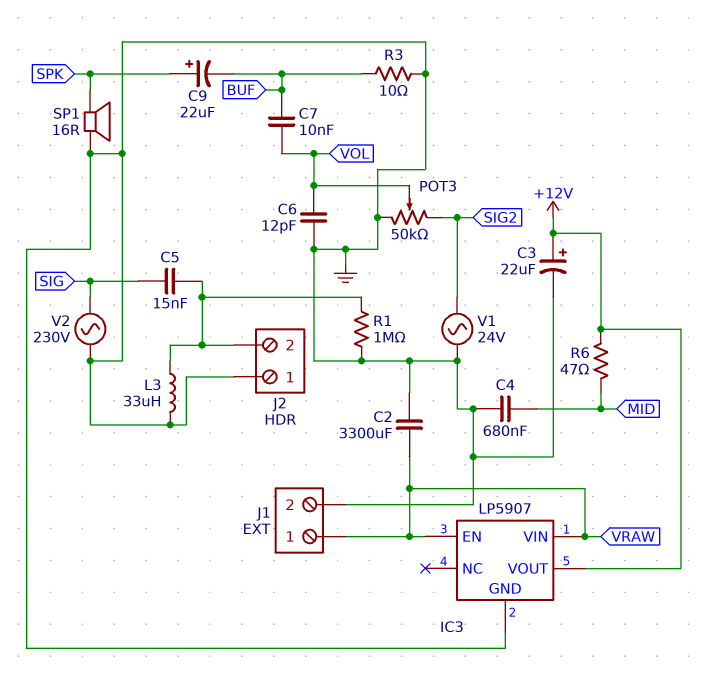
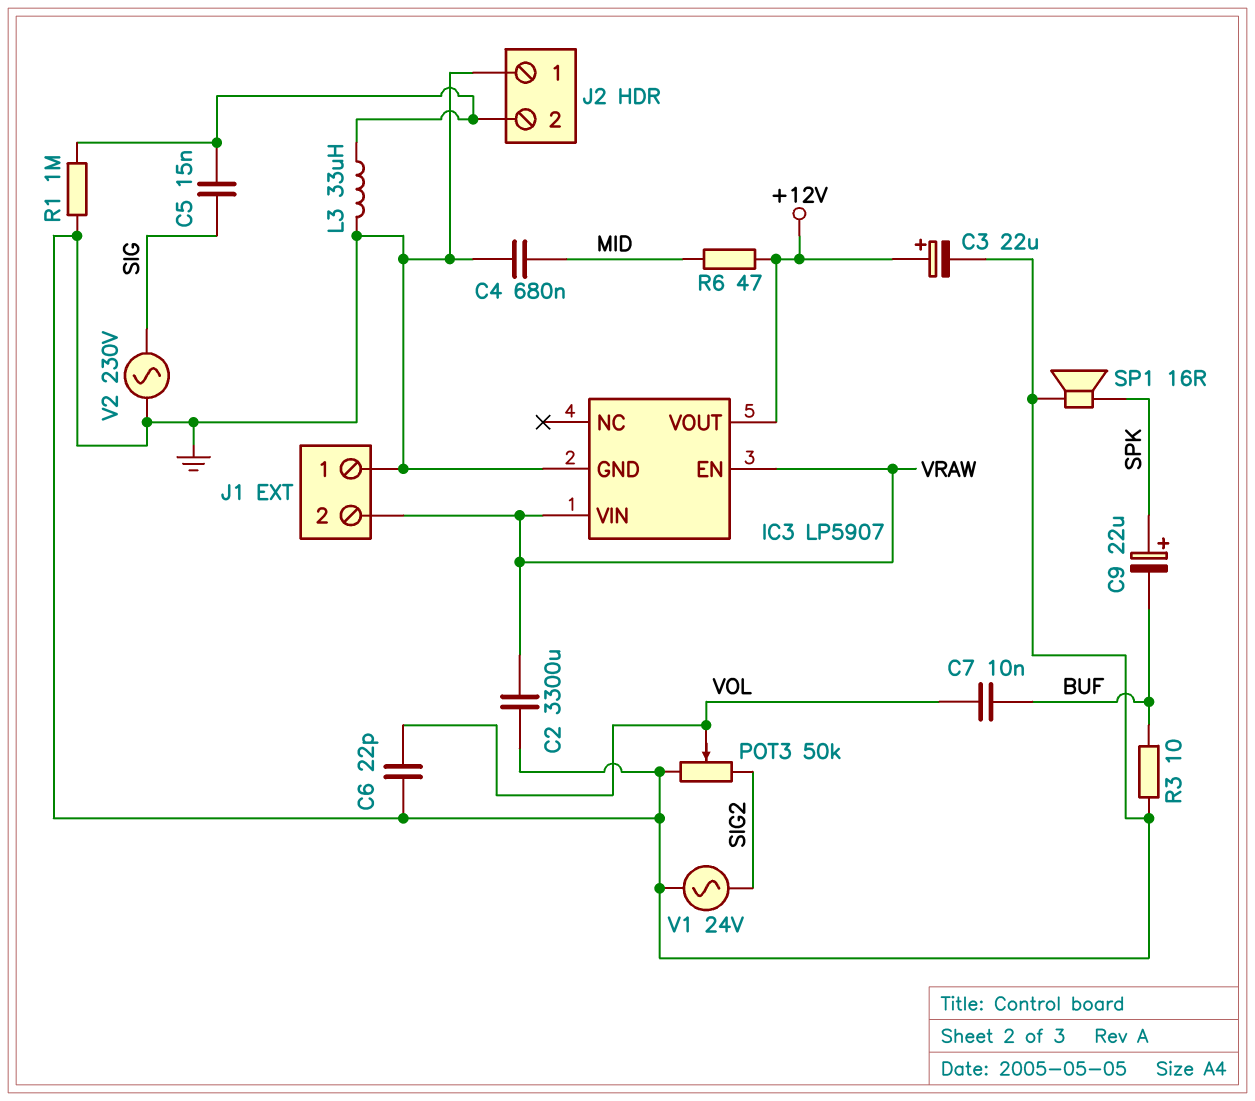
C6: 12pF (GND, VOL) -> 22pF (GND, VOL)
J1 pin 1: VRAW -> GND
J1 pin 2: GND -> VRAW

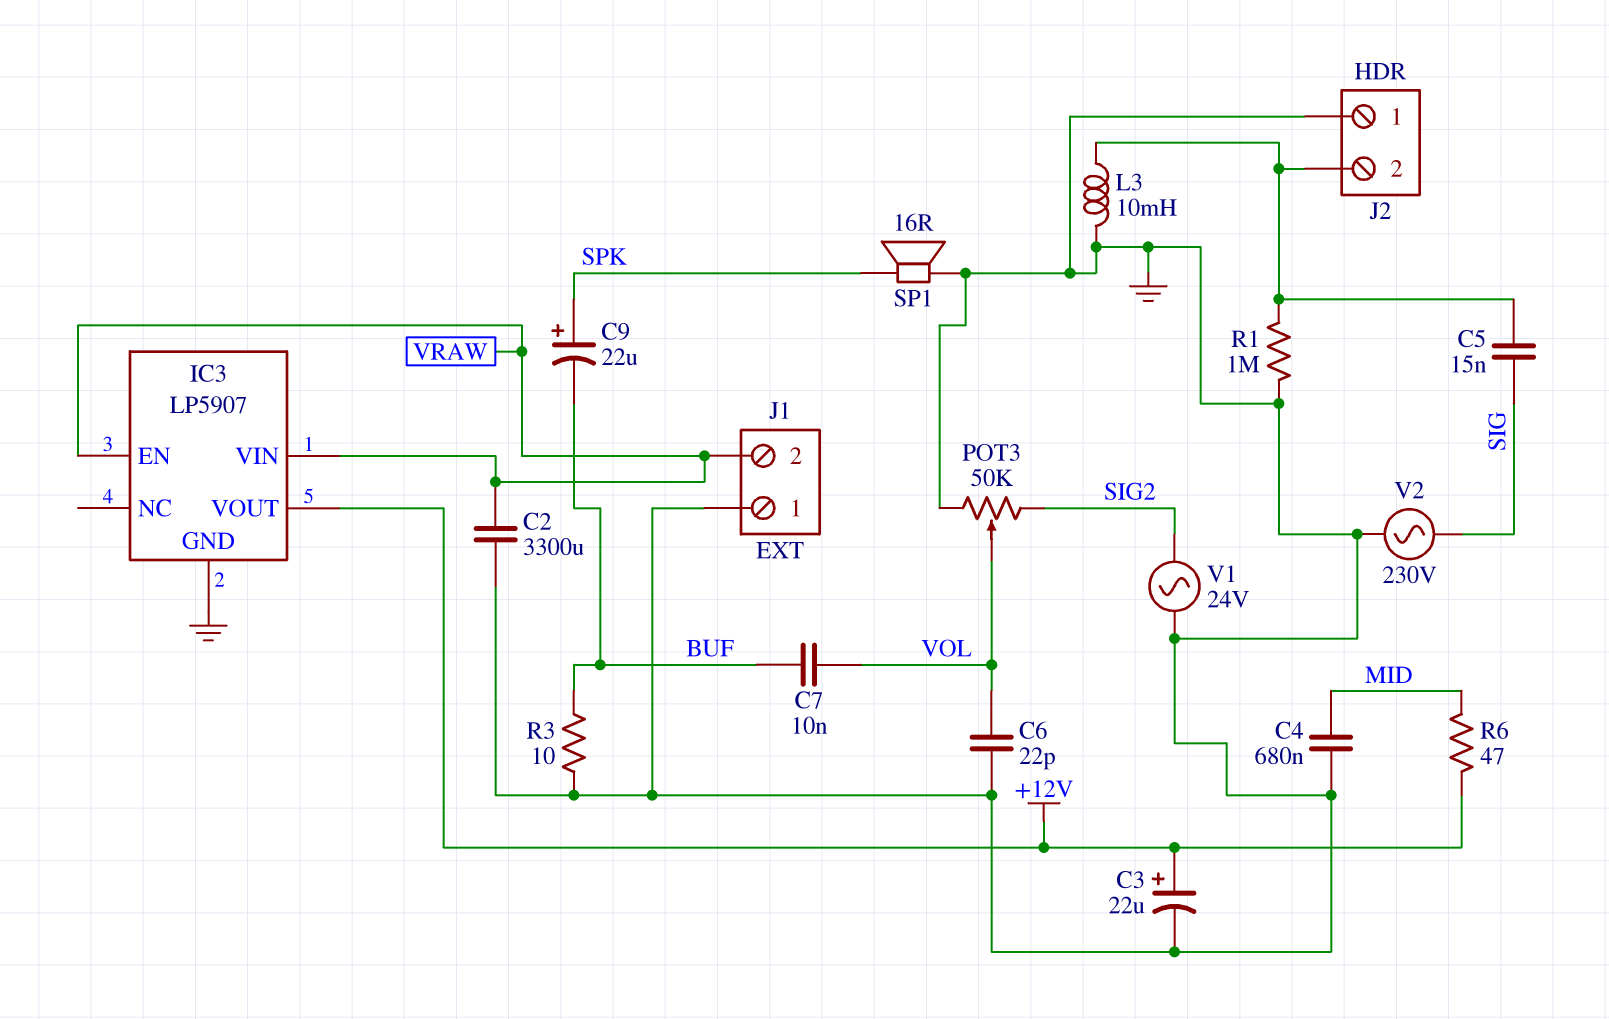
L3: 33uH (GND, J2/2) -> 10mH (GND, J2/2)

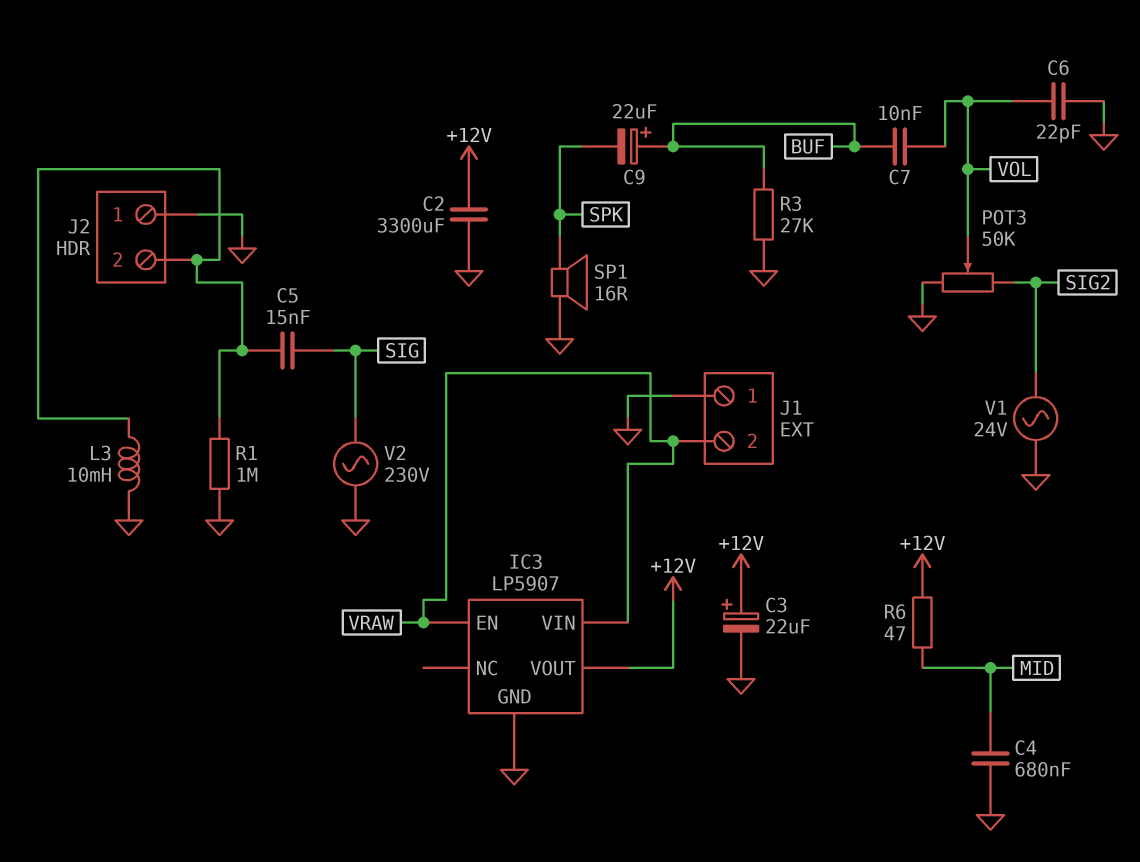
C2: 3300uF (GND, VRAW) -> 3300uF (+12V, GND)
C9: 22uF (plus SPK, minus BUF) -> 22uF (plus BUF, minus SPK)
R3: 10 (BUF, GND) -> 27k (BUF, GND)

